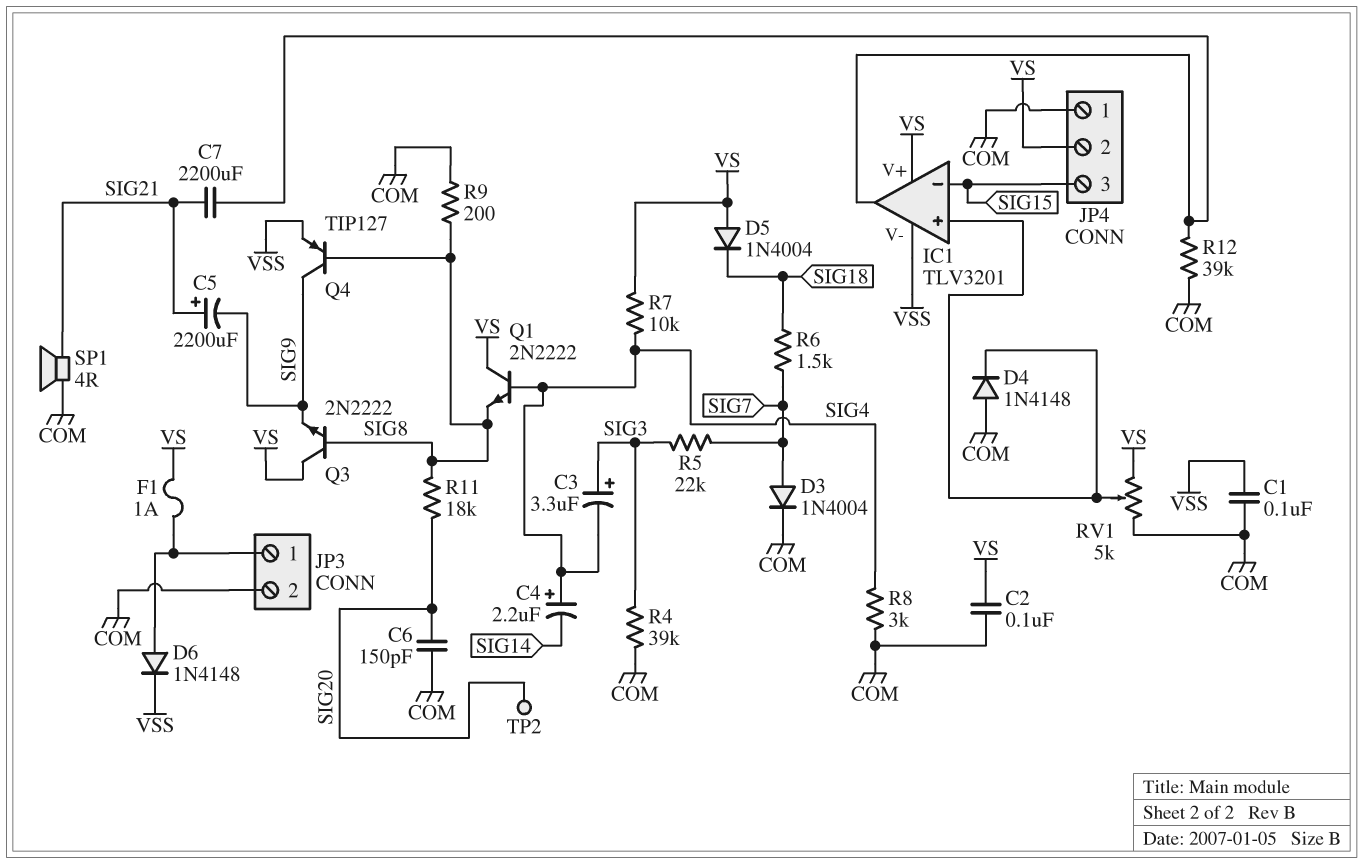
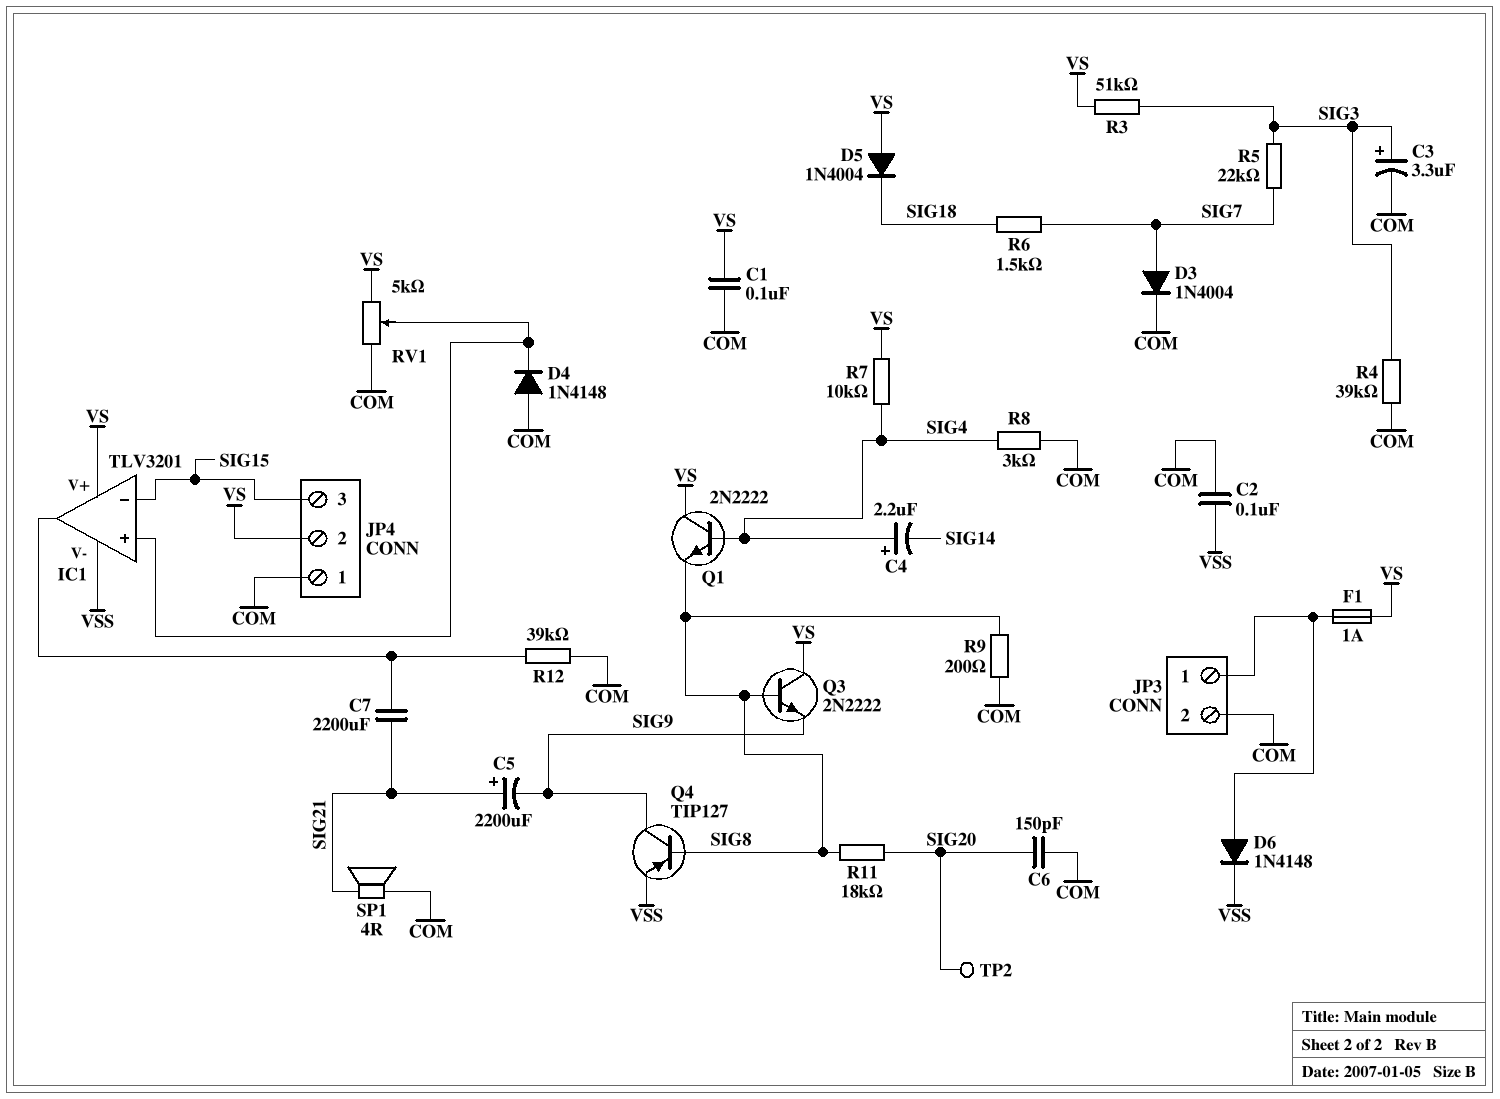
C1: 100nF (COM, VSS) -> 100nF (COM, VS)
C2: 100nF (COM, VS) -> 100nF (COM, VSS)
C3: 3.3uF (plus SIG3, minus SIG4) -> 3.3uF (plus SIG3, minus COM)
R3: none -> 51k (SIG3, VS)

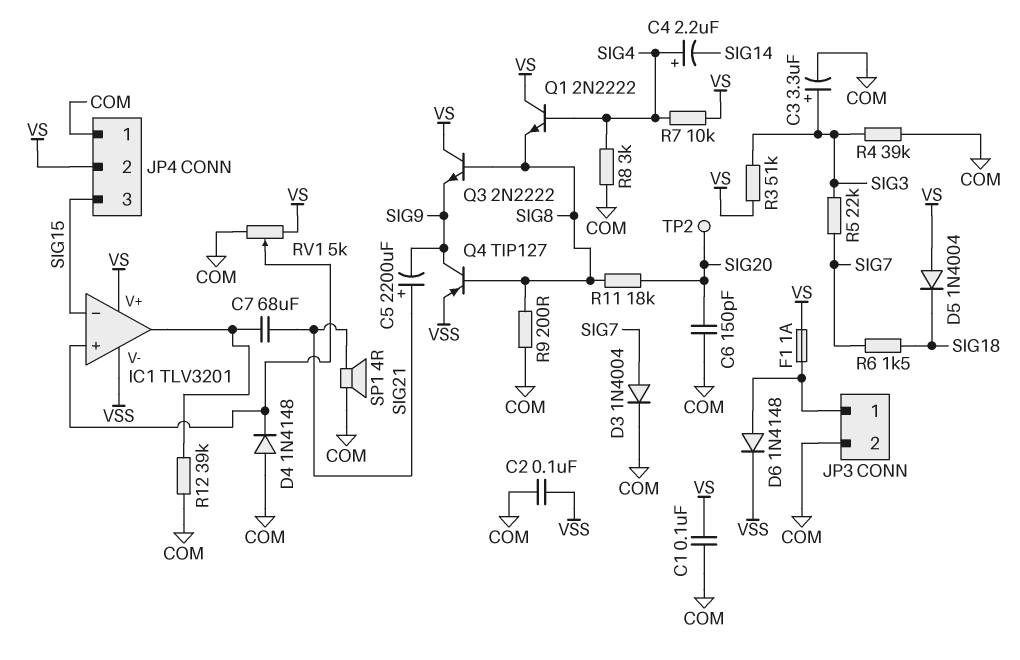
C7: 2200uF (IC1/out, SIG21) -> 68uF (IC1/out, SIG21)

